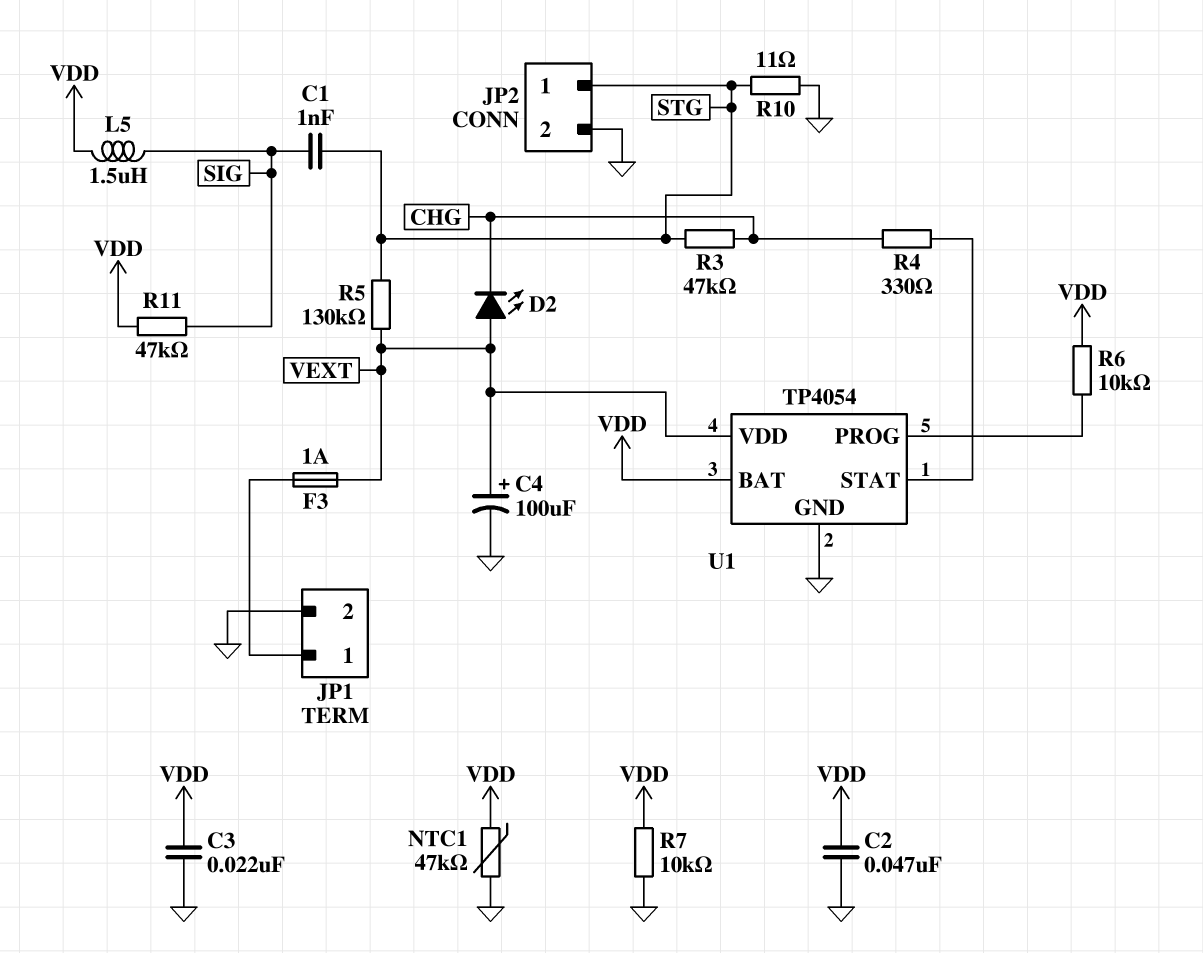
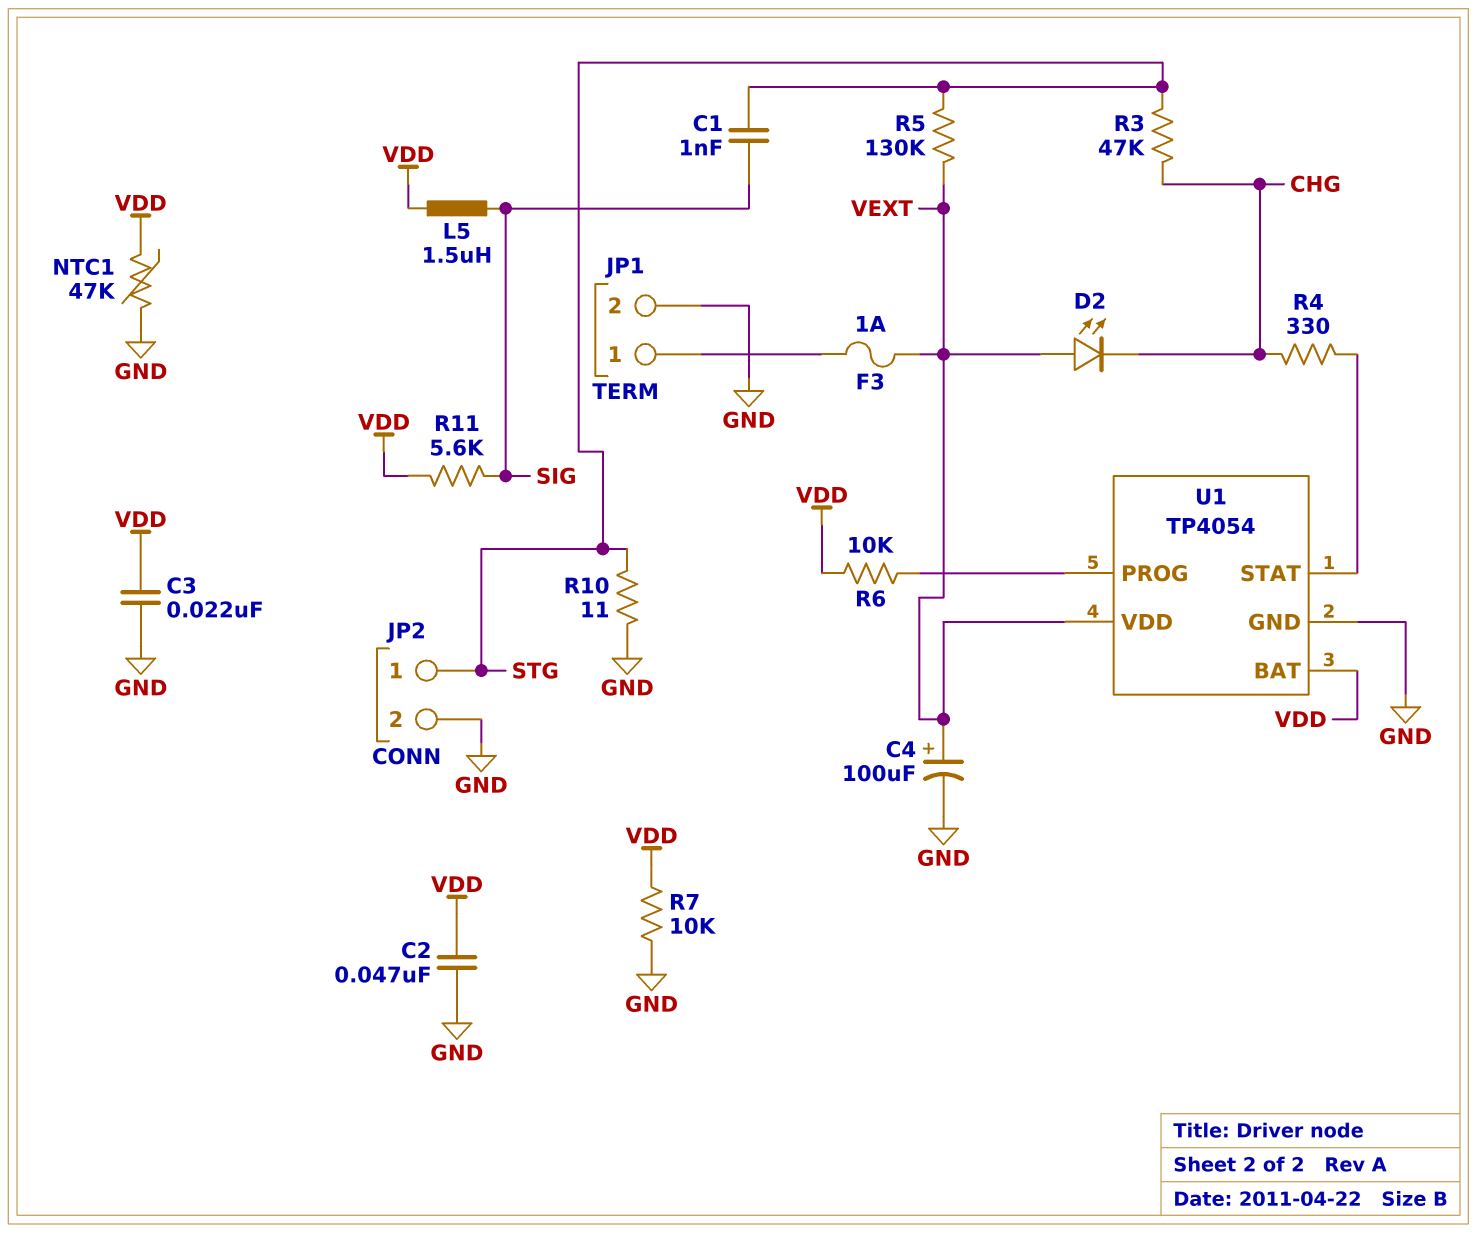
R11: 47k (SIG, VDD) -> 5.6k (SIG, VDD)

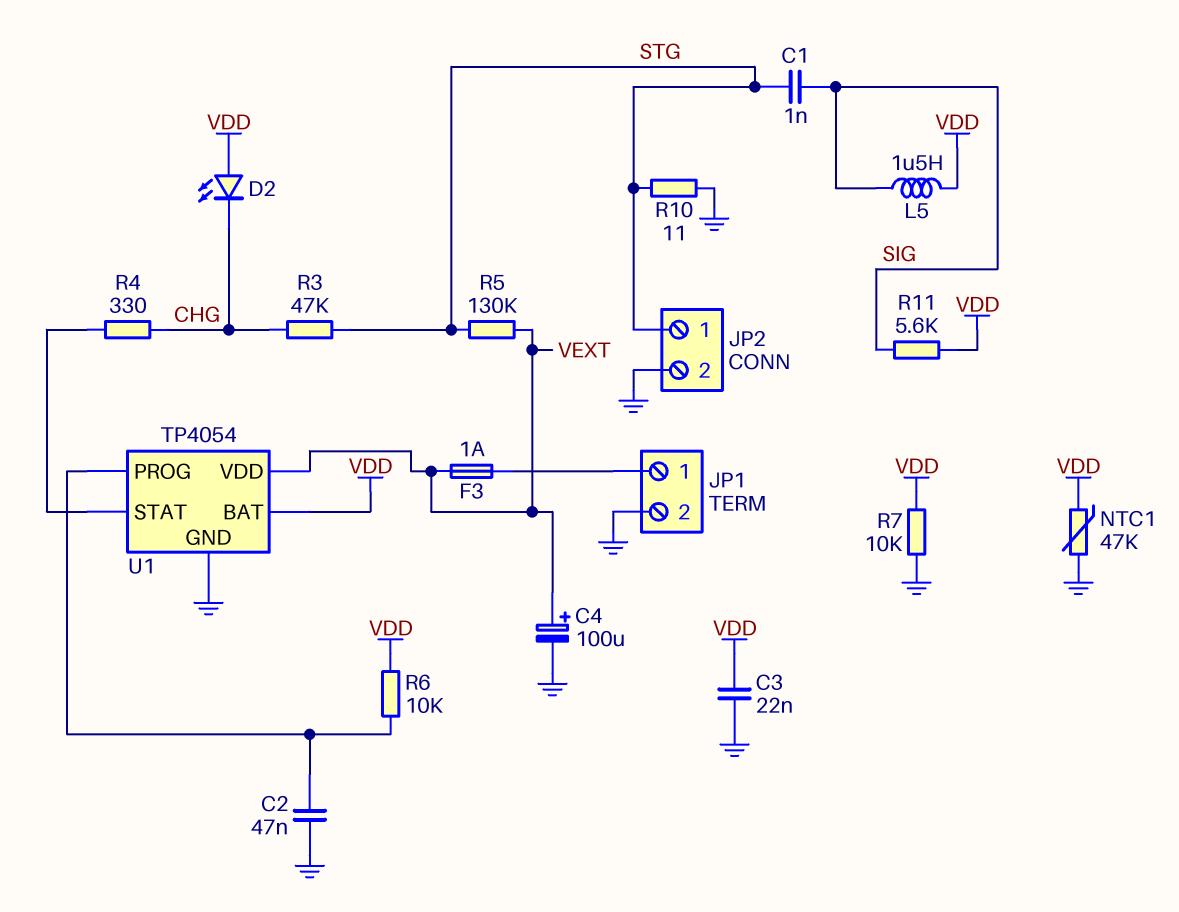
C2: 47nF (GND, VDD) -> 47nF (GND, U1/PROG)
D2: LED (A VEXT, K CHG) -> LED (A VDD, K CHG)

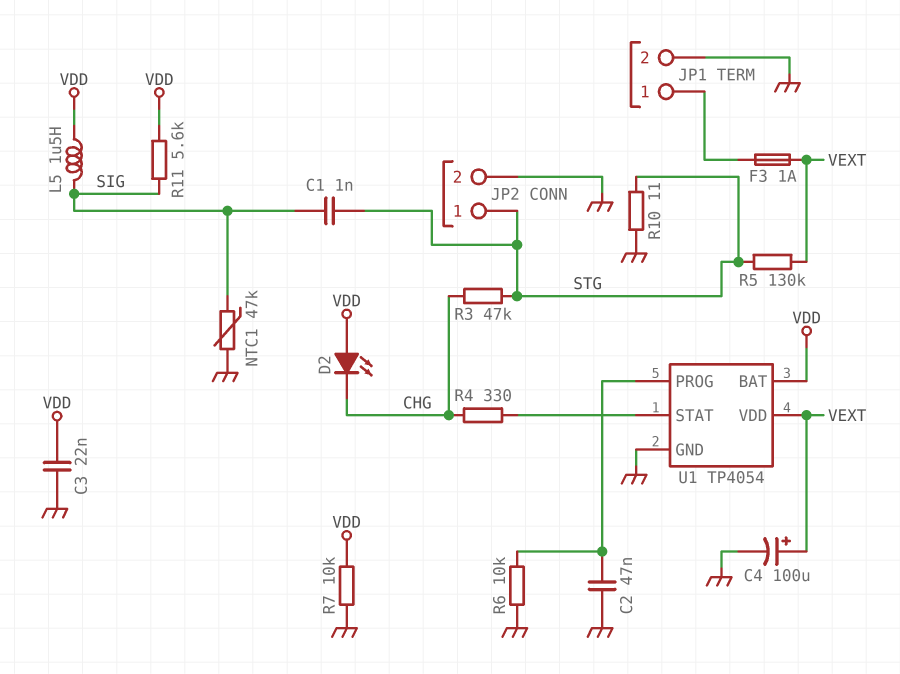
NTC1: 47k (GND, VDD) -> 47k (GND, SIG)
R6: 10k (U1/PROG, VDD) -> 10k (GND, U1/PROG)

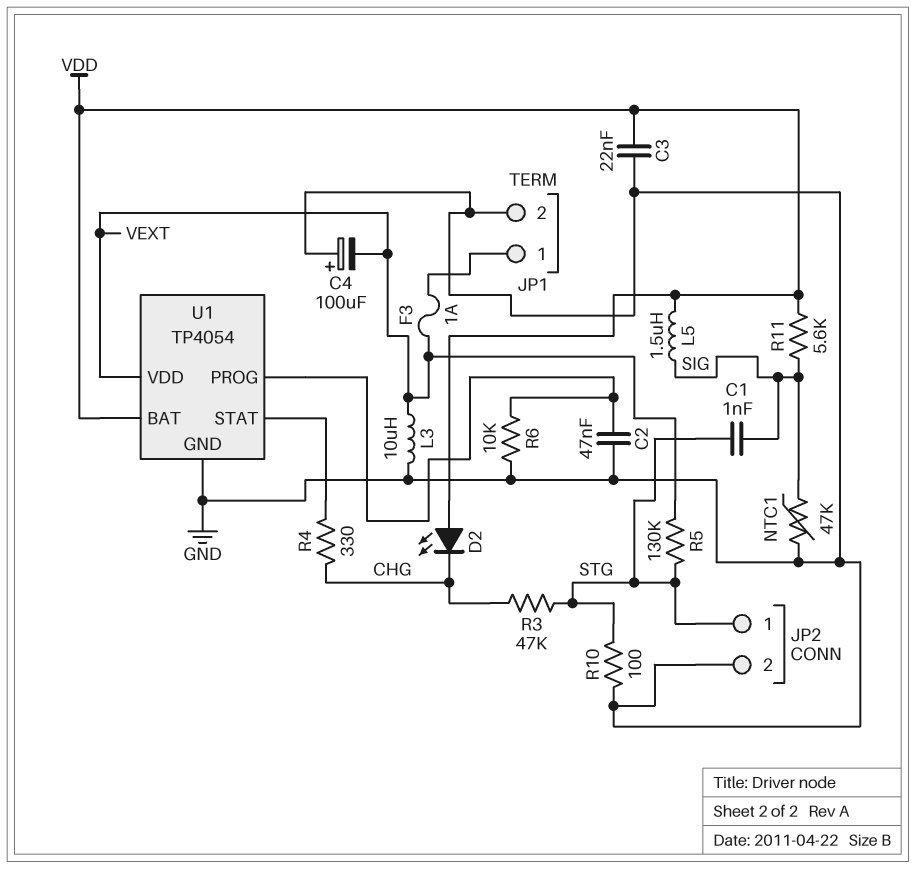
C4: 100uF (plus VEXT, minus GND) -> 100uF (plus GND, minus VEXT)
L3: none -> 10uH (GND, VEXT)
R7: 10k (GND, VDD) -> none
R10: 11 (GND, STG) -> 100 (GND, STG)

